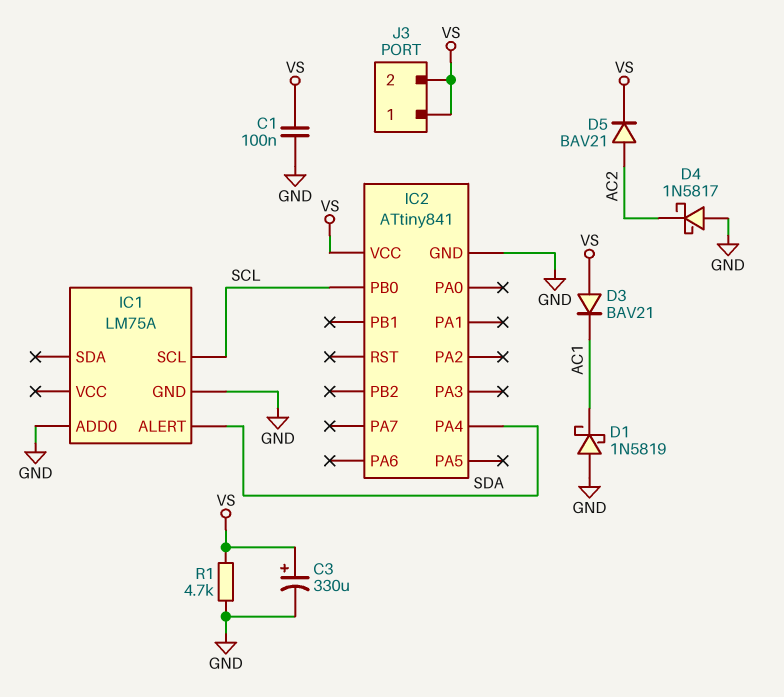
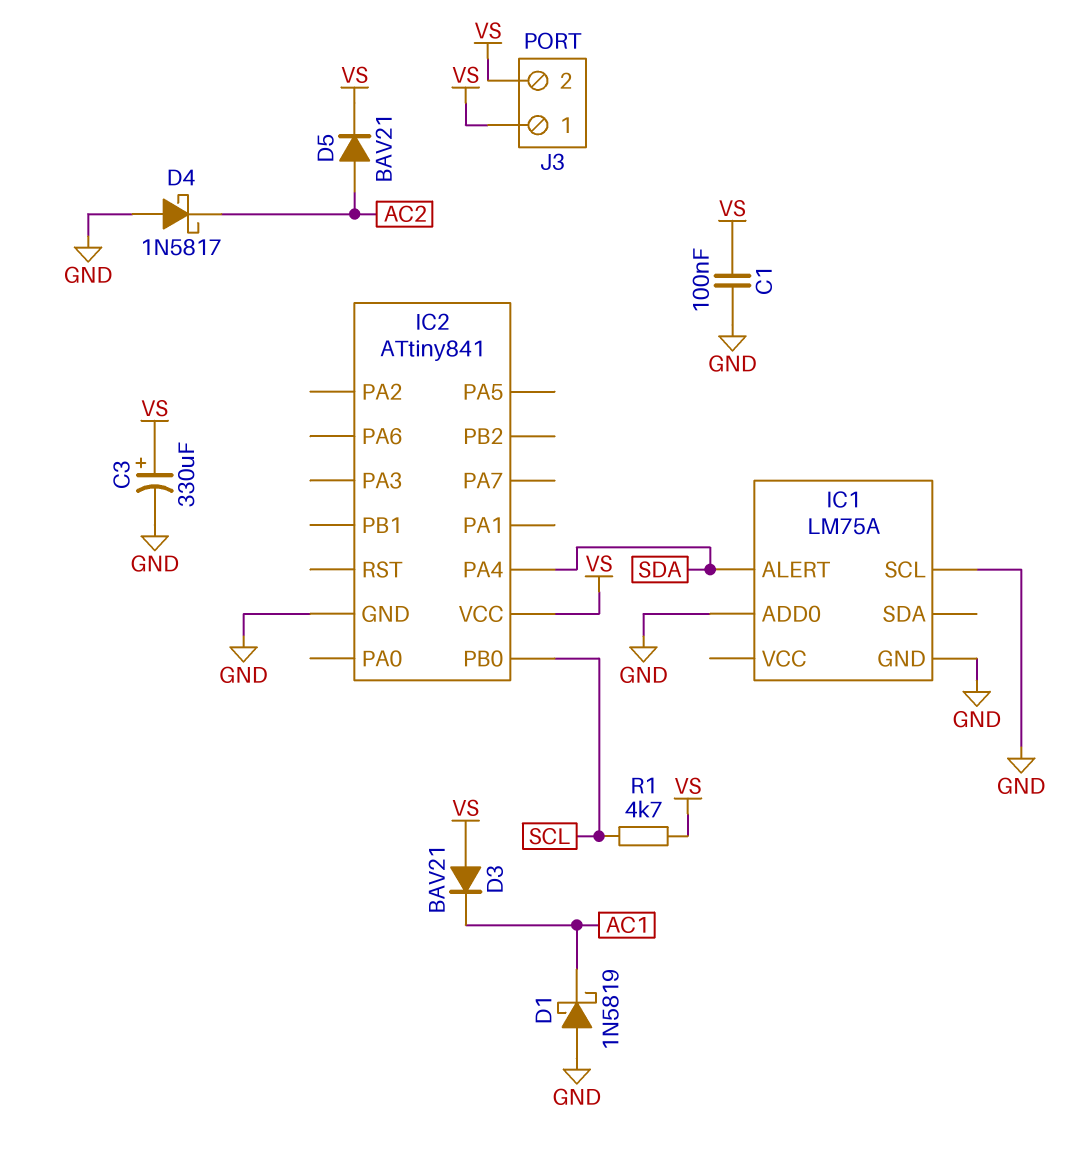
IC1 pin SCL: SCL -> GND
R1: 4.7k (GND, VS) -> 4.7k (SCL, VS)

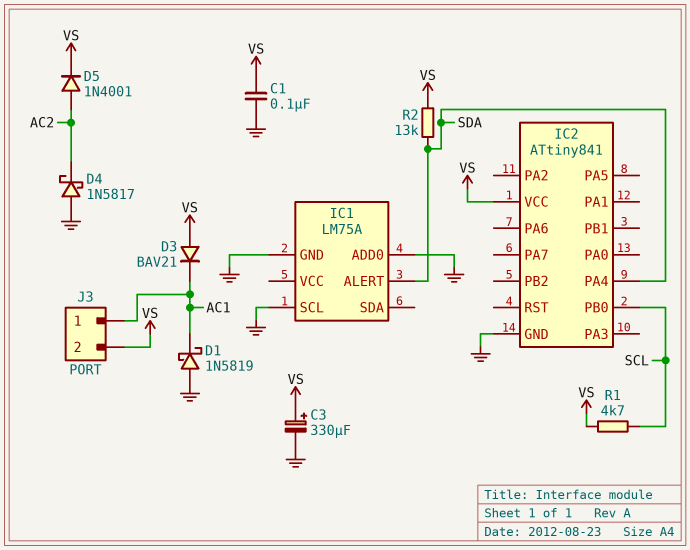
D5: diode BAV21 (A AC2, K VS) -> diode 1N4001 (A AC2, K VS)
J3 pin 1: VS -> AC1
R2: none -> 13k (SDA, VS)

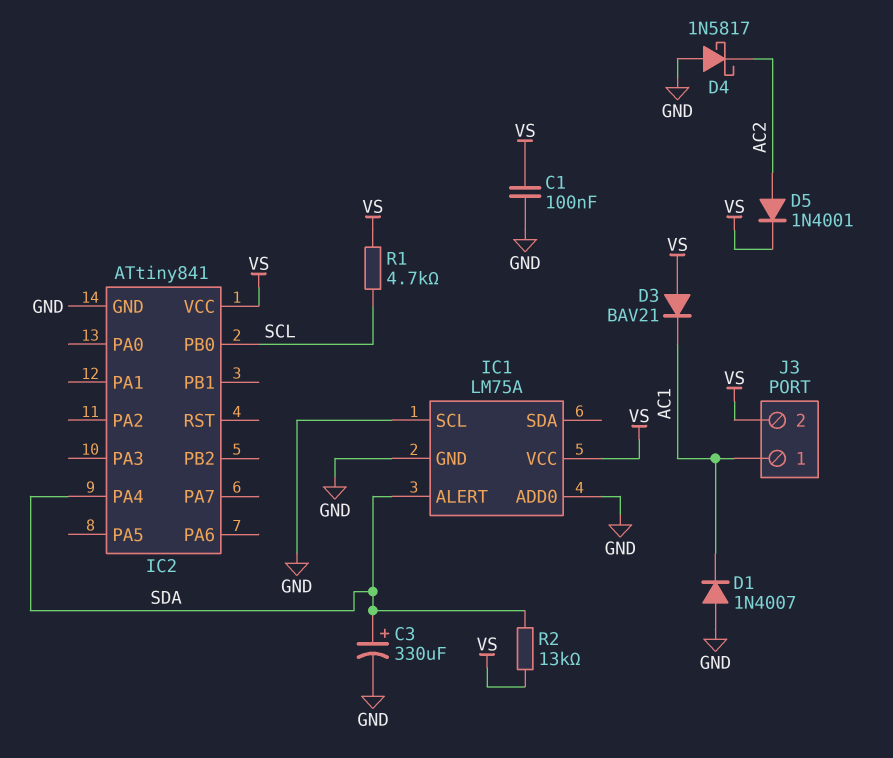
C3: 330uF (plus VS, minus GND) -> 330uF (plus SDA, minus GND)
D1: schottky 1N5819 (A GND, K AC1) -> diode 1N4007 (A GND, K AC1)
IC1 pin VCC: none -> VS

